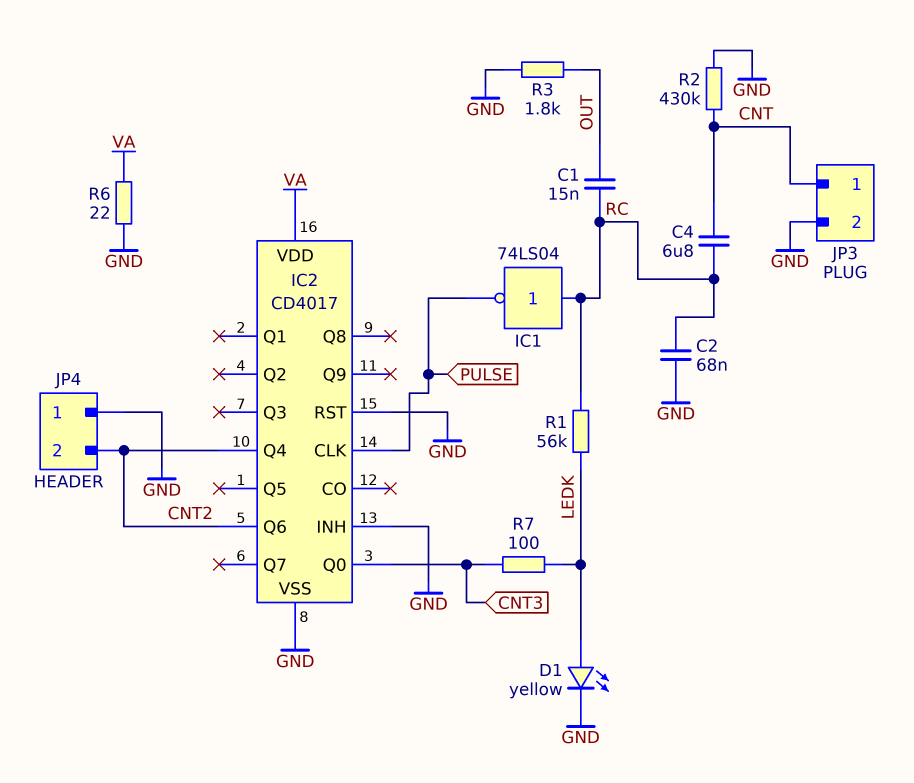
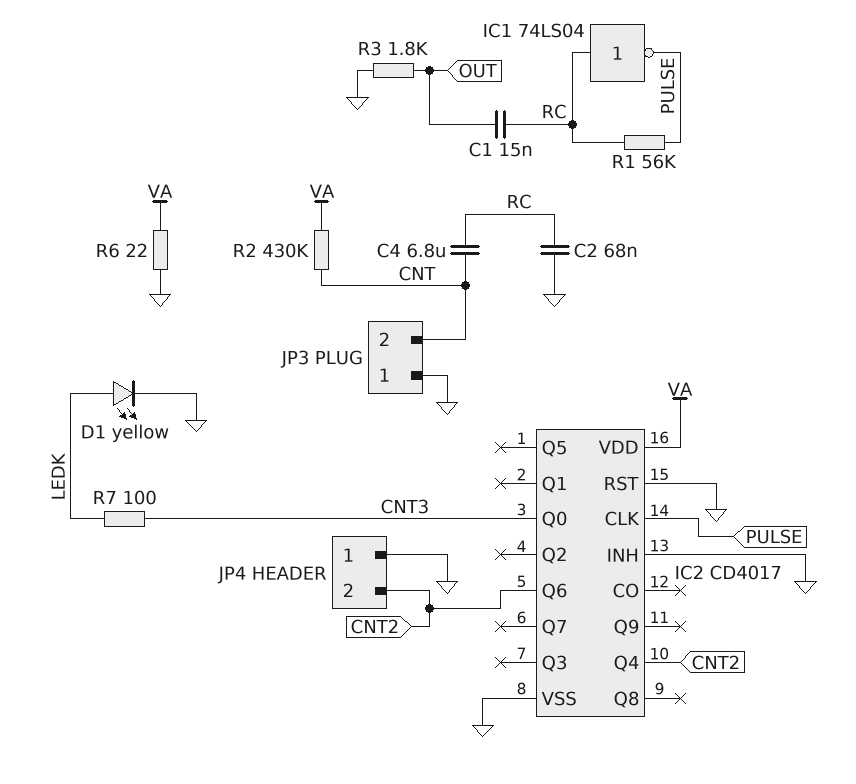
JP3 pin 1: CNT -> GND
JP3 pin 2: GND -> CNT
R1: 56k (LEDK, RC) -> 56k (PULSE, RC)
R2: 430k (CNT, GND) -> 430k (CNT, VA)

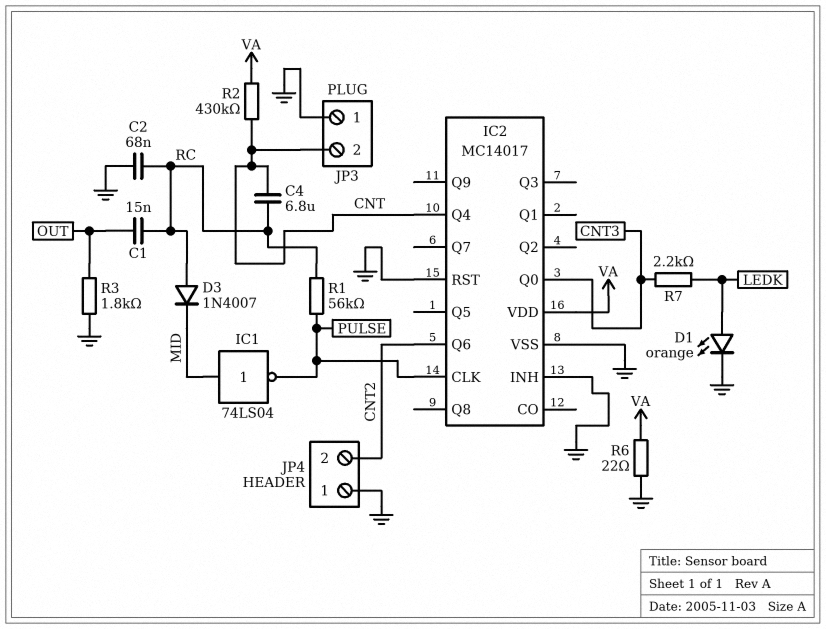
D1: LED yellow (A LEDK, K GND) -> LED orange (A LEDK, K GND)
D3: none -> diode 1N4007 (A RC, K MID)
IC1: NOT 74LS04 (in RC, out PULSE) -> NOT 74LS04 (in MID, out PULSE)
IC2: CD4017 -> MC14017
IC2 pin Q4: CNT2 -> CNT
R7: 100 (CNT3, LEDK) -> 2.2k (CNT3, LEDK)

